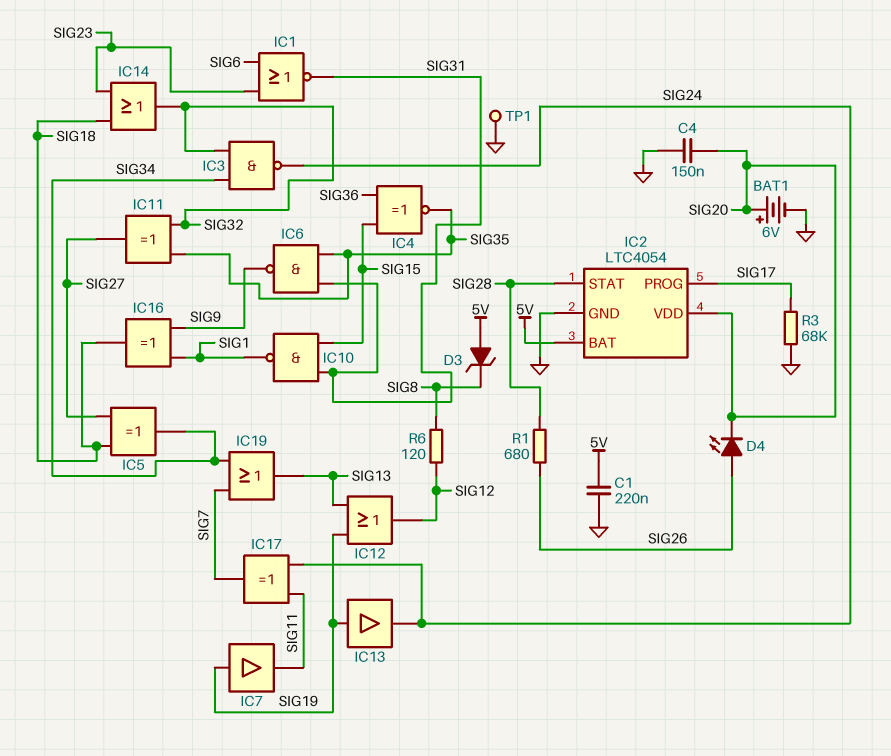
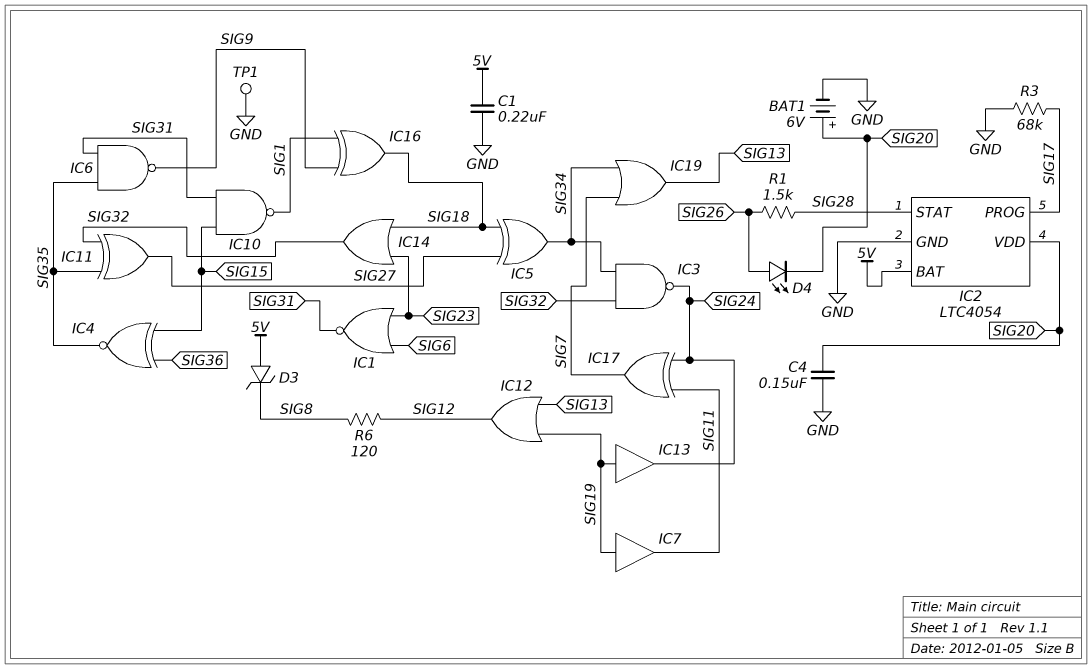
R1: 680 (SIG26, SIG28) -> 1.5k (SIG26, SIG28)

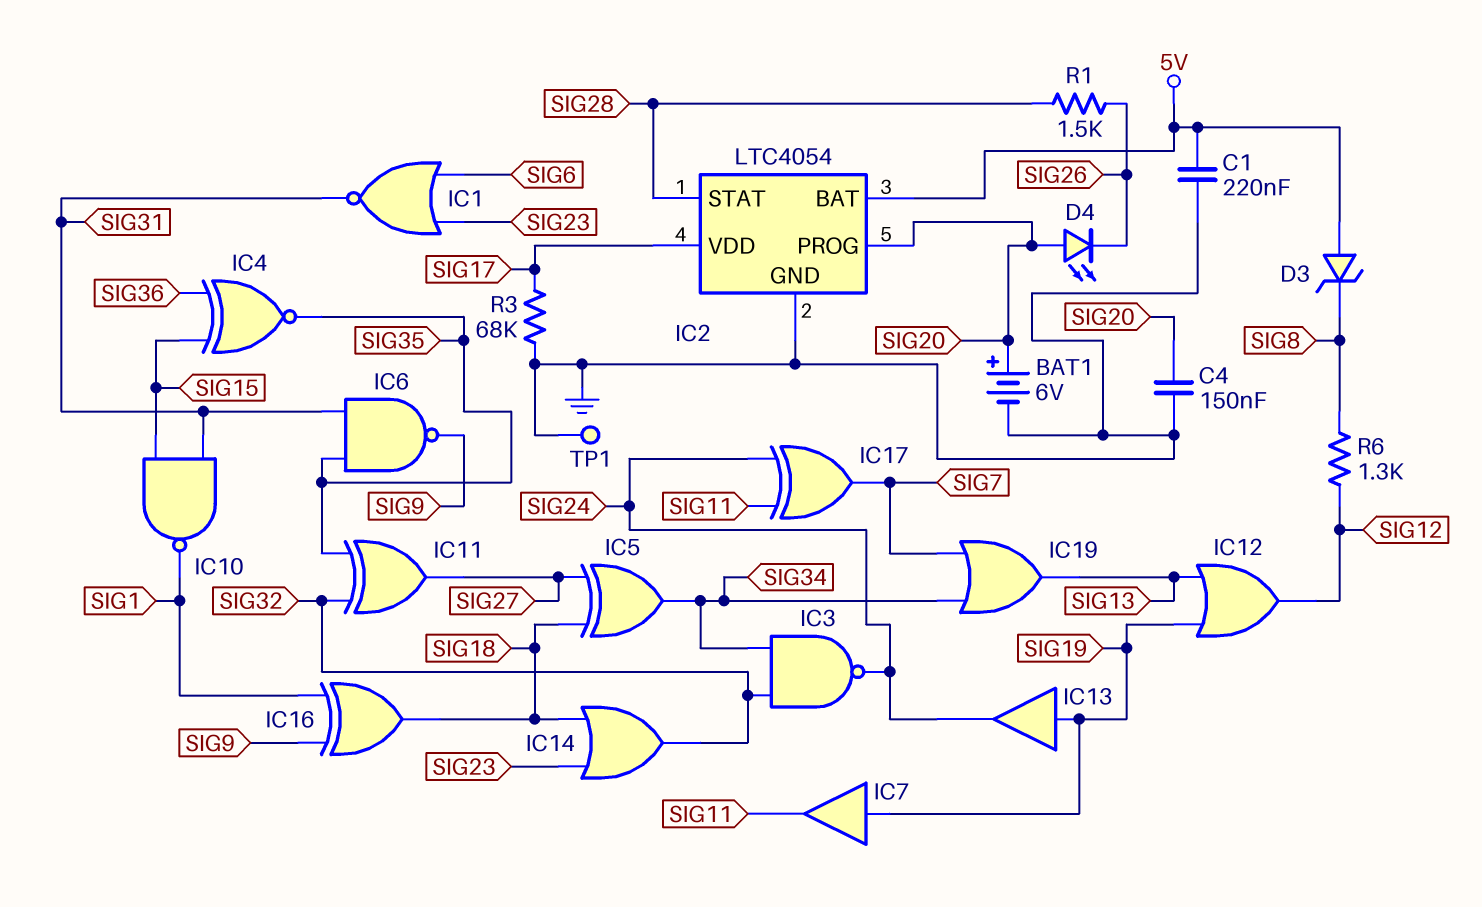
D4: LED (A SIG26, K SIG20) -> LED (A SIG20, K SIG26)
IC2 pin PROG: SIG17 -> SIG20
IC2 pin VDD: SIG20 -> SIG17
R6: 120 (SIG8, SIG12) -> 1.3k (SIG8, SIG12)

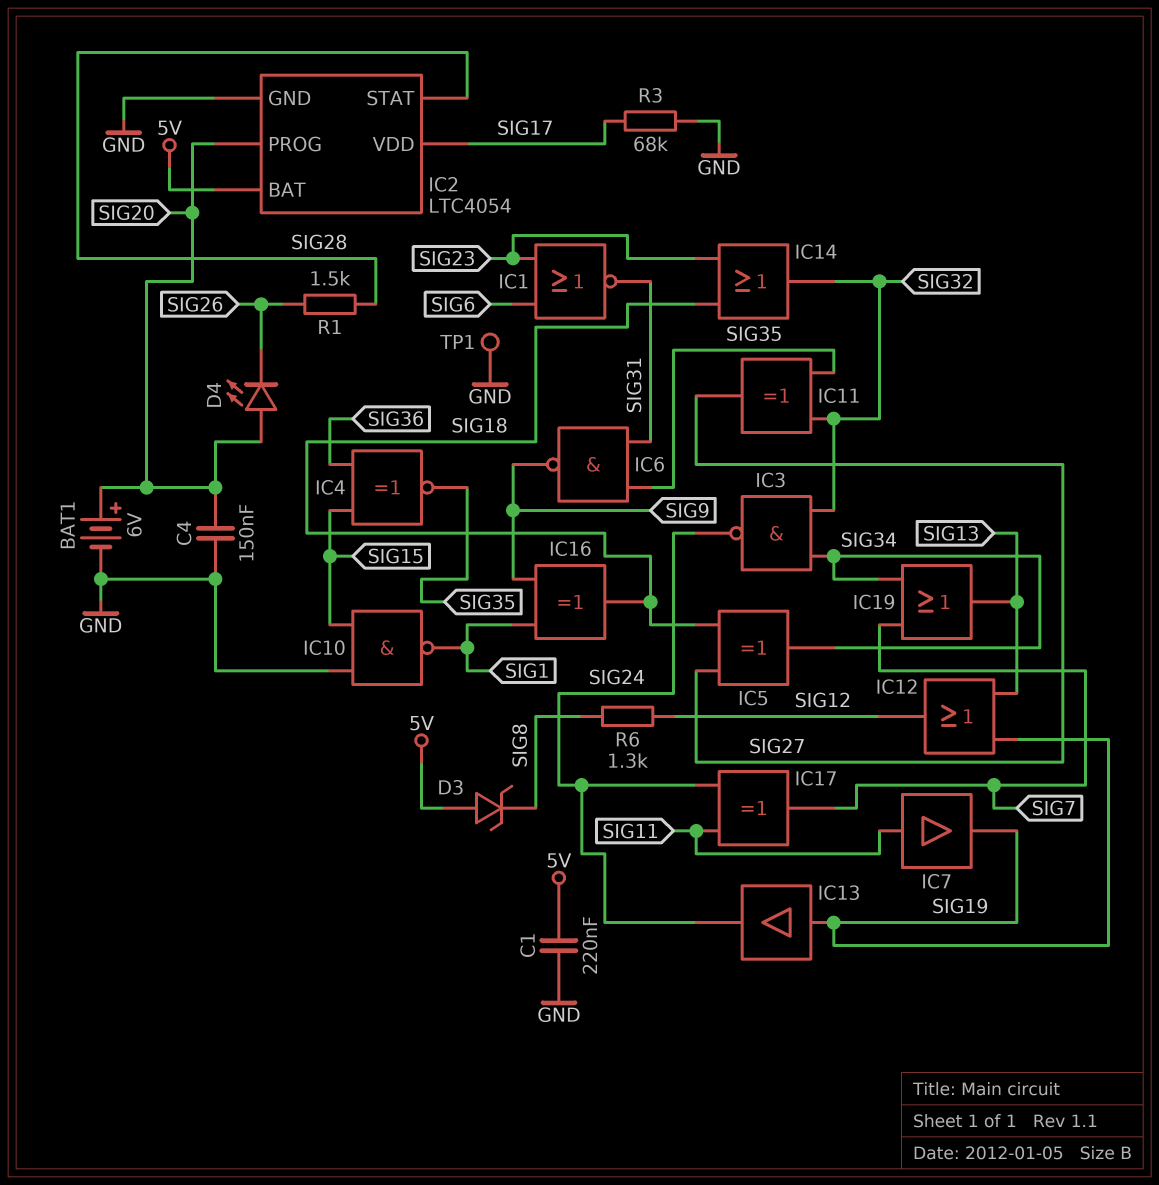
IC7: buffer (in SIG19, out SIG11) -> buffer (in SIG11, out SIG19)
IC10: NAND (in SIG15, in SIG31, out SIG1) -> NAND (in GND, in SIG15, out SIG1)

